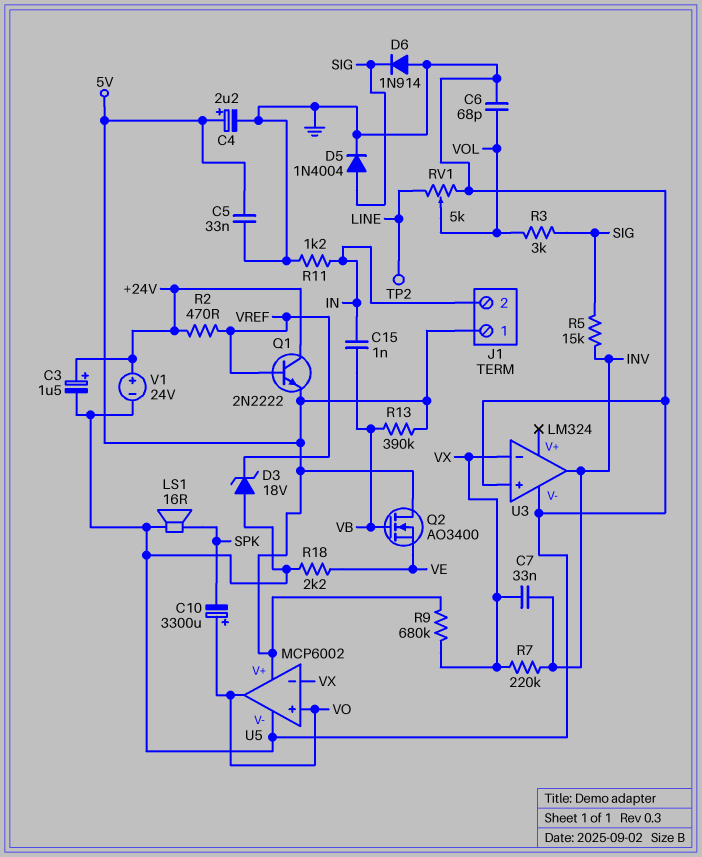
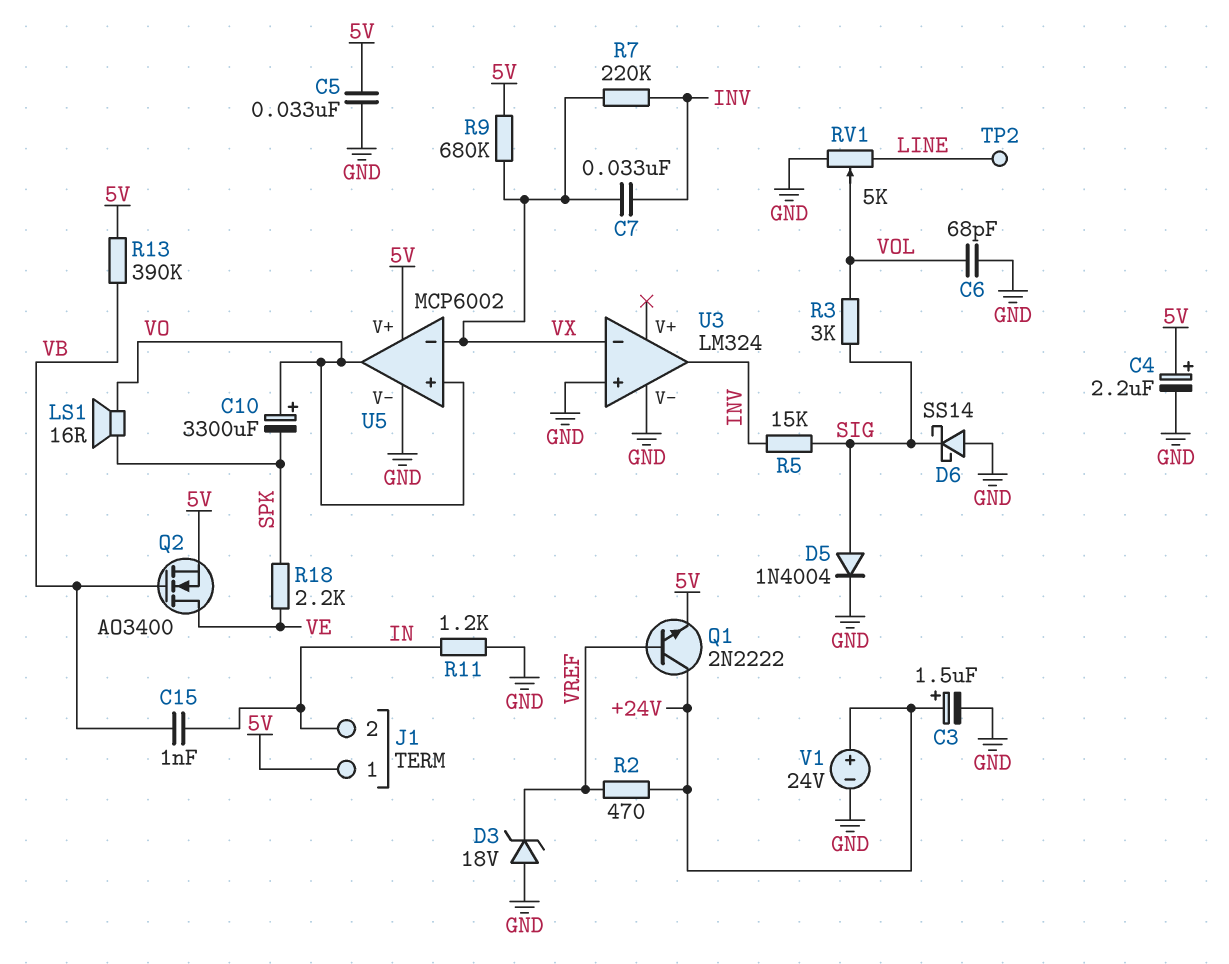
D6: diode 1N914 (A GND, K SIG) -> schottky SS14 (A GND, K SIG)
LS1: speaker 16R (GND, SPK) -> speaker 16R (SPK, VO)
Q2: NMOS AO3400 (G VB, D 5V, S VE) -> NMOS AO3400 (G VB, D VE, S 5V)
R18: 2.2k (GND, VE) -> 2.2k (SPK, VE)

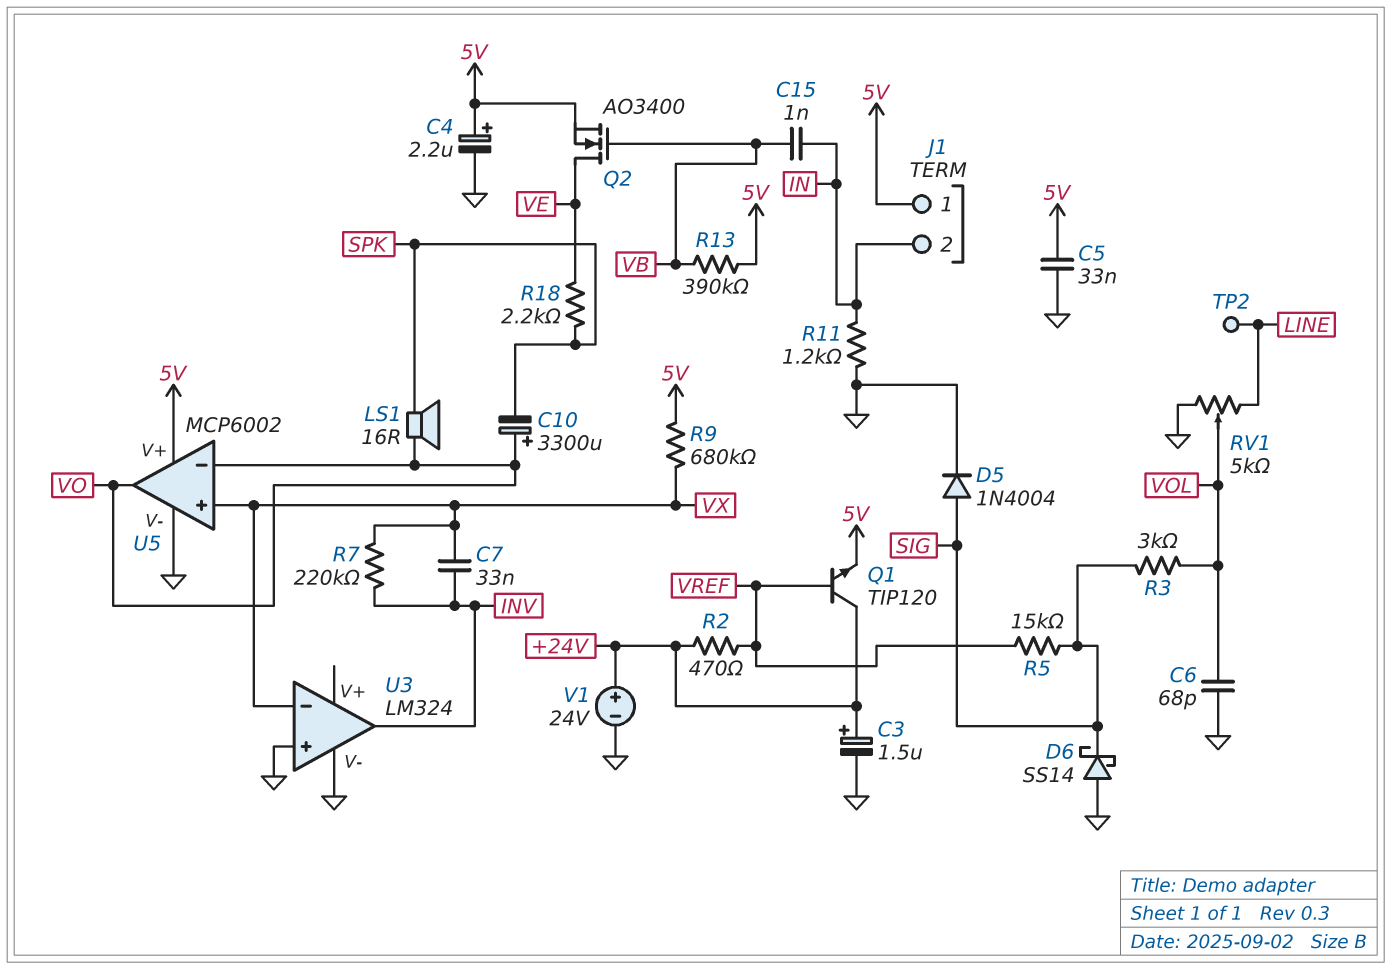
D3: zener 18V (A GND, K VREF) -> none
Q1: NPN 2N2222 (B VREF, C +24V, E 5V) -> NPN TIP120 (B VREF, C +24V, E 5V)
R5: 15k (INV, SIG) -> 15k (SIG, VREF)
U5 pin in+: VO -> VX
U5 pin in-: VX -> VO

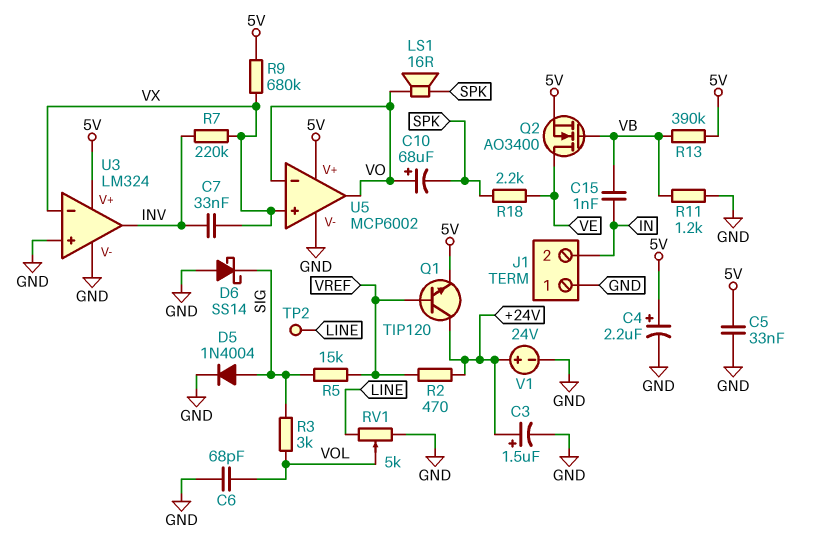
C10: 3300uF (plus VO, minus SPK) -> 68uF (plus VO, minus SPK)
J1 pin 1: 5V -> GND
R11: 1.2k (GND, IN) -> 1.2k (GND, VB)
U3 pin V+: none -> 5V

